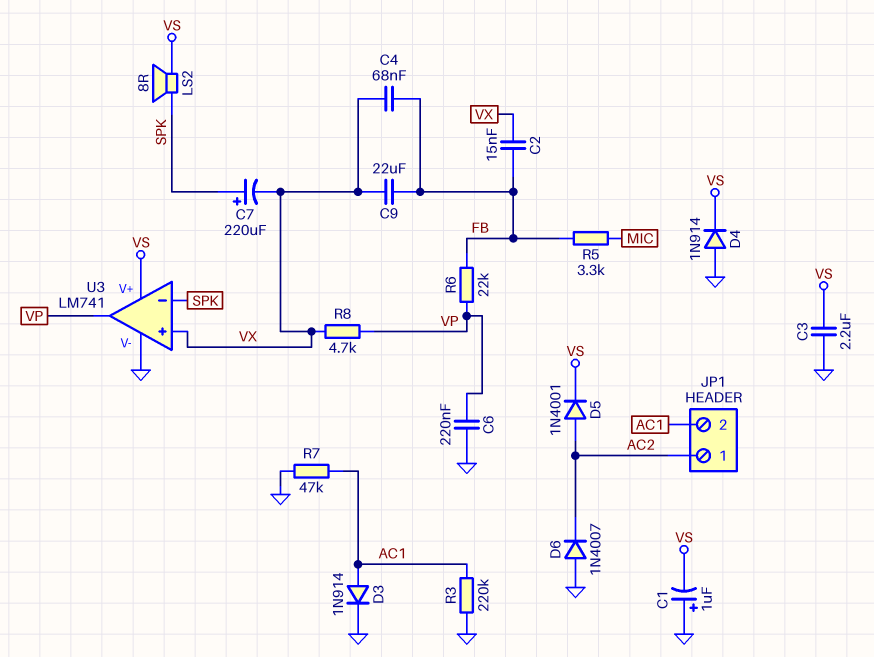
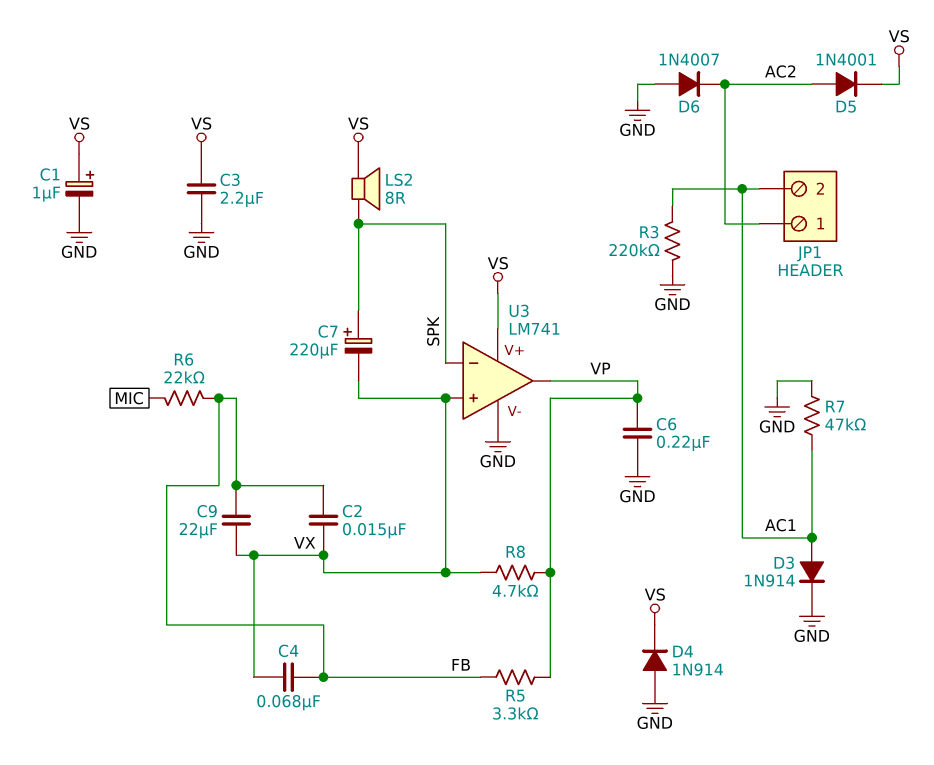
C1: 1uF (plus GND, minus VS) -> 1uF (plus VS, minus GND)
R5: 3.3k (FB, MIC) -> 3.3k (FB, VP)
R6: 22k (FB, VP) -> 22k (FB, MIC)

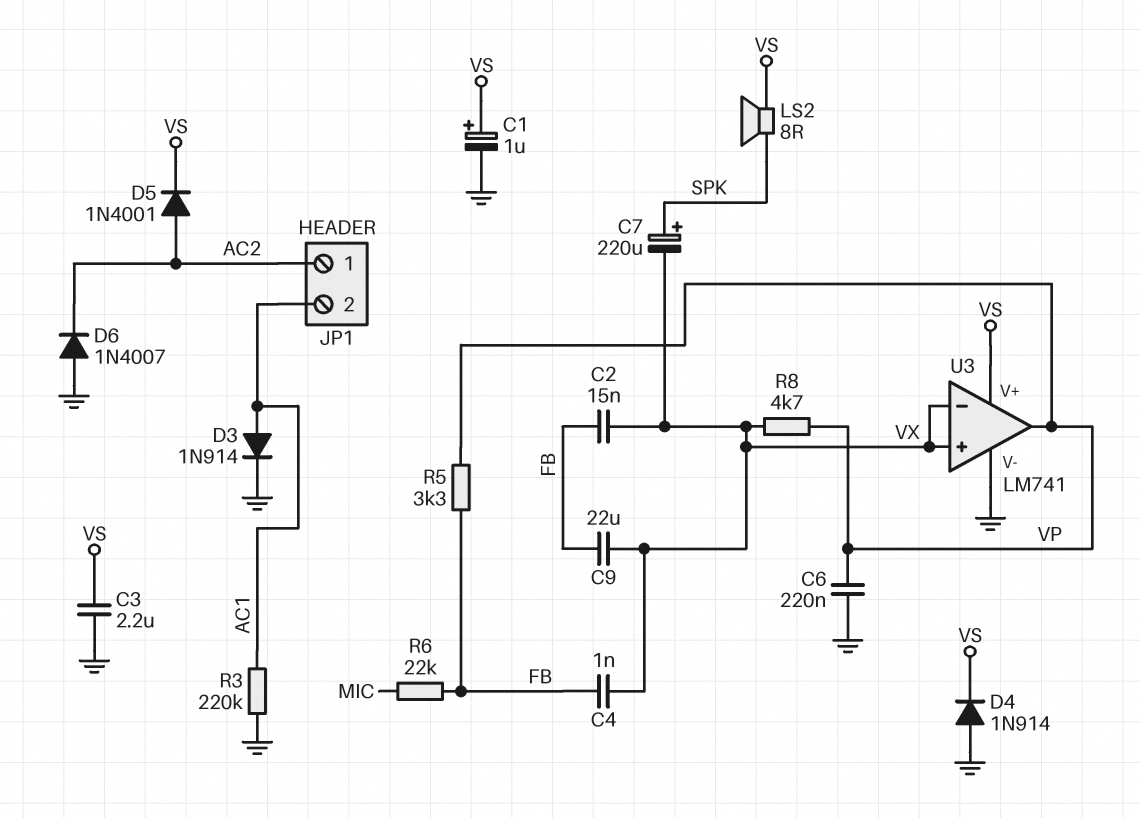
C4: 68nF (FB, VX) -> 1nF (FB, VX)
R7: 47k (AC1, GND) -> none
U3 pin in-: SPK -> VX

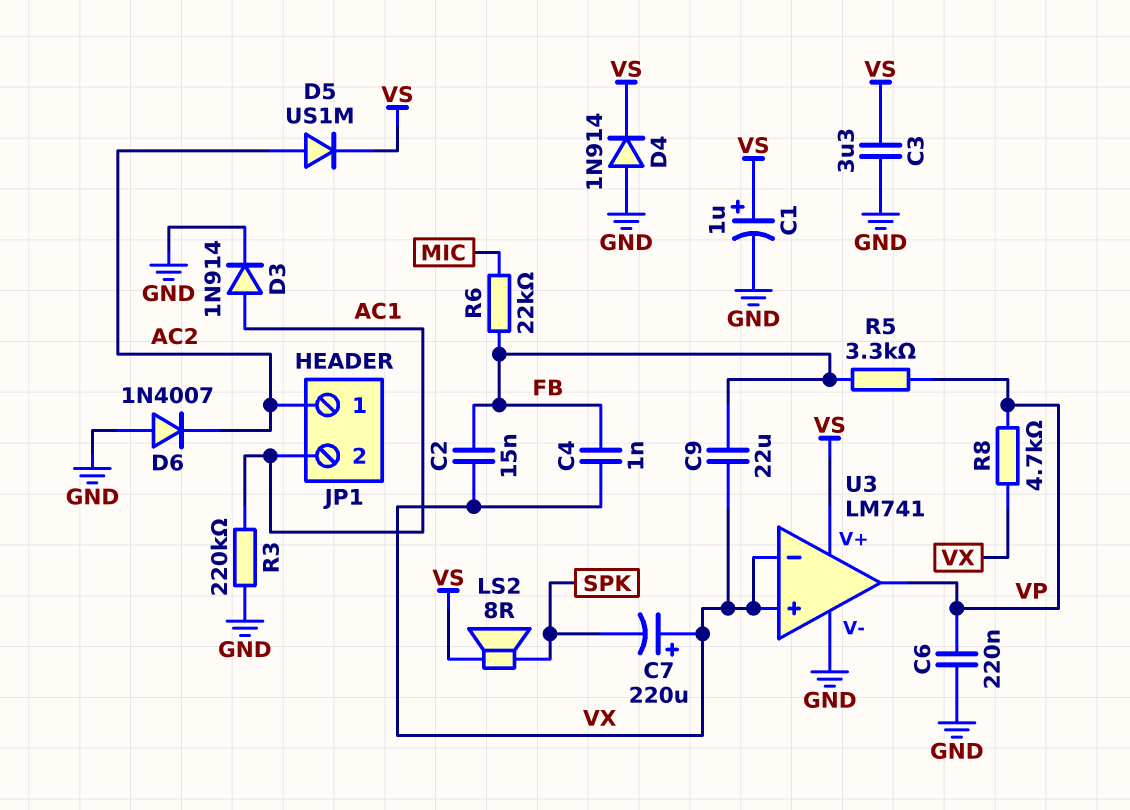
C3: 2.2uF (GND, VS) -> 3.3uF (GND, VS)
C7: 220uF (plus SPK, minus VX) -> 220uF (plus VX, minus SPK)
D5: diode 1N4001 (A AC2, K VS) -> diode US1M (A AC2, K VS)

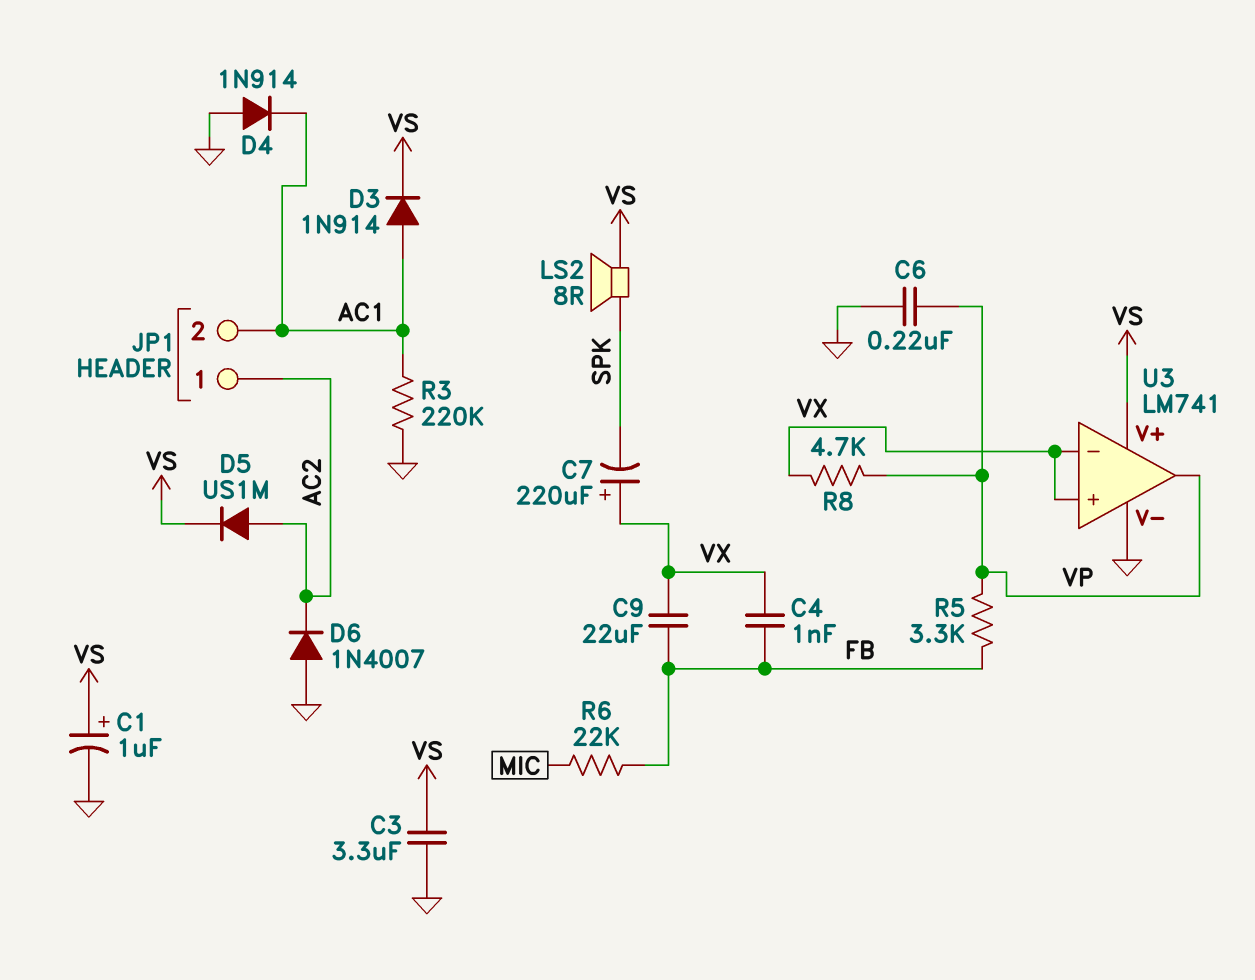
C2: 15nF (FB, VX) -> none
D3: diode 1N914 (A AC1, K GND) -> diode 1N914 (A AC1, K VS)
D4: diode 1N914 (A GND, K VS) -> diode 1N914 (A GND, K AC1)

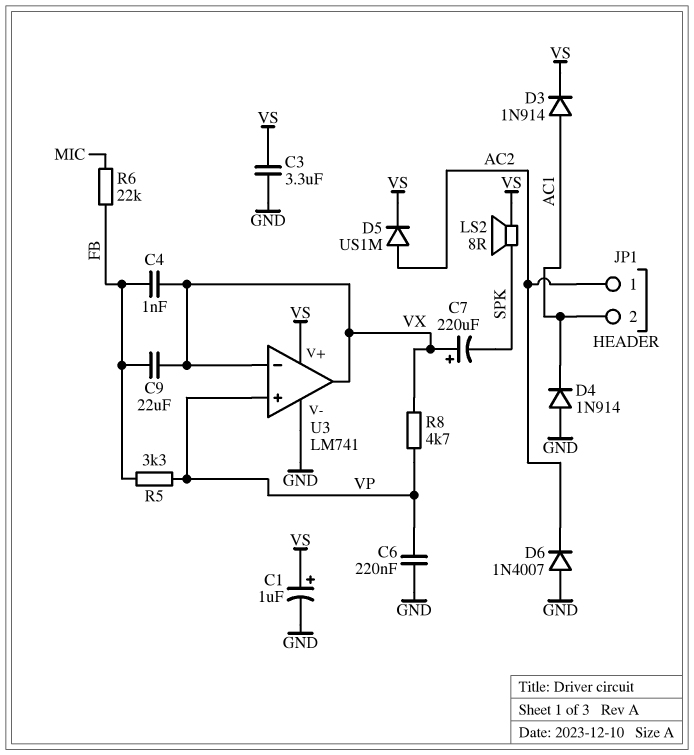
R3: 220k (AC1, GND) -> none
U3 pin in+: VX -> VP
U3 pin out: VP -> VX

